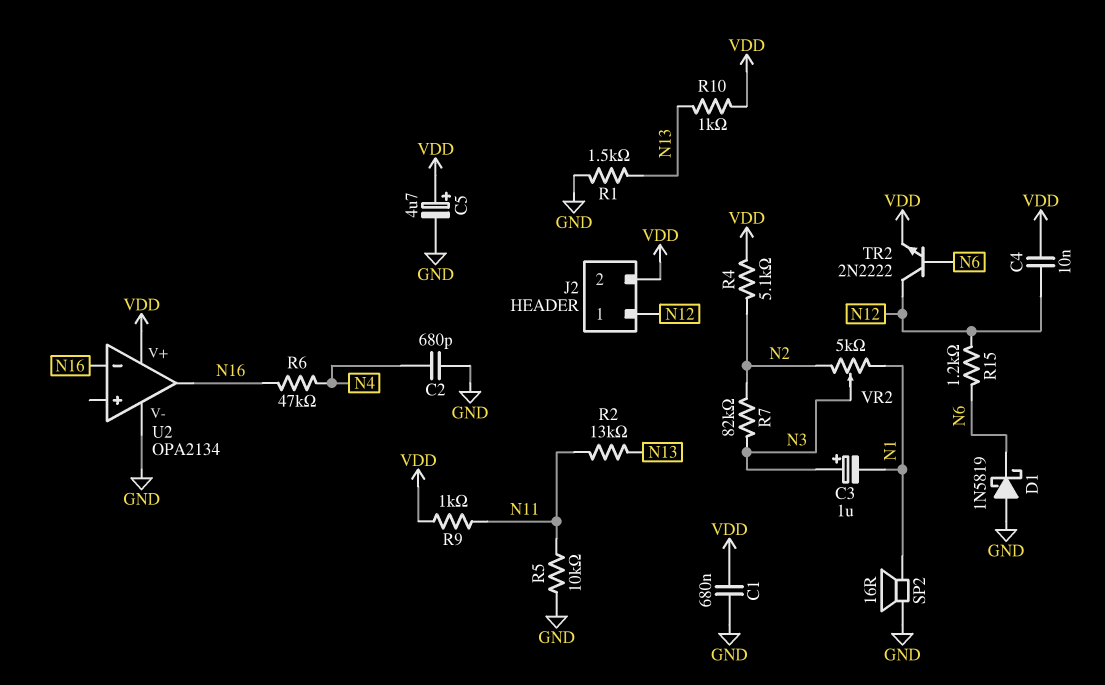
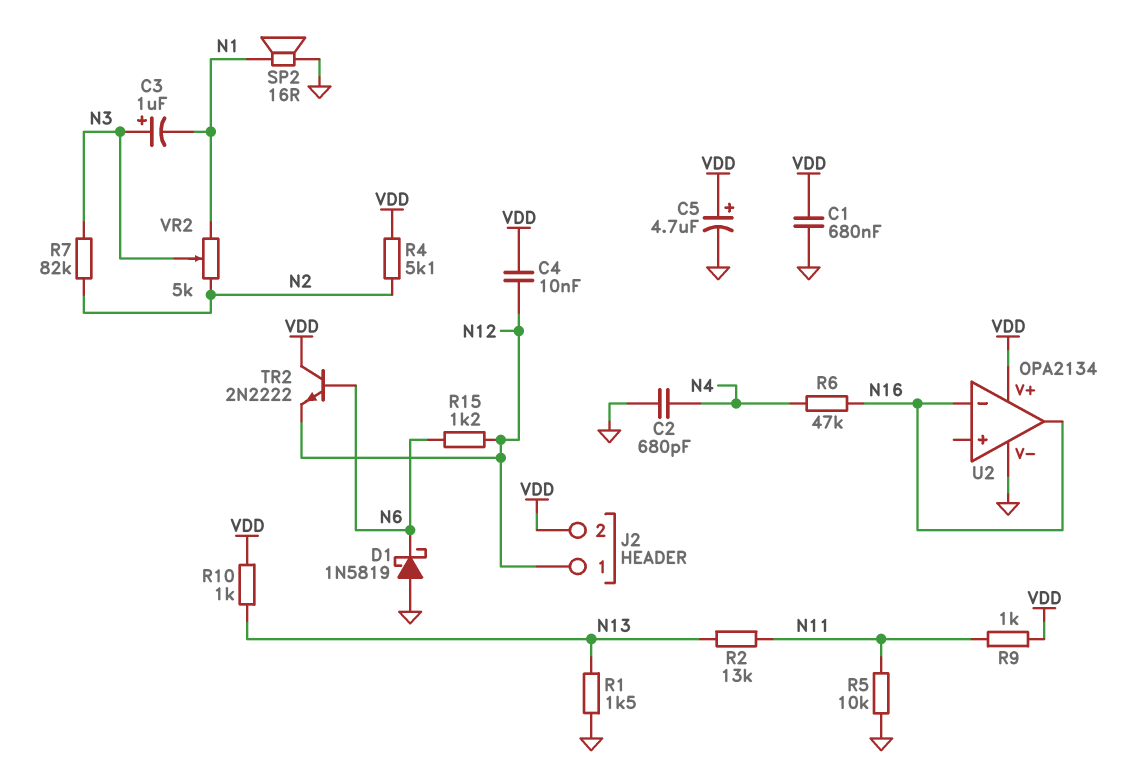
TR2: NPN 2N2222 (B N6, C N12, E VDD) -> NPN 2N2222 (B N6, C VDD, E N12)

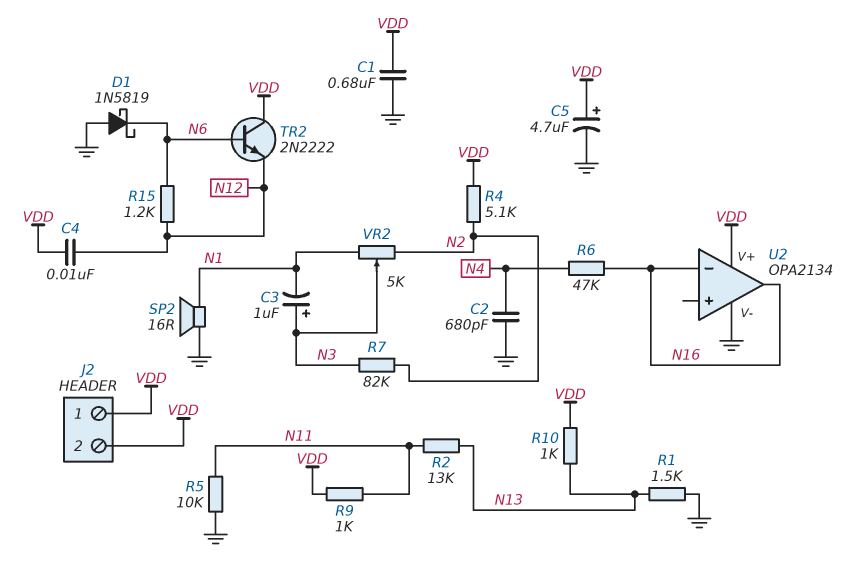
J2 pin 1: N12 -> VDD

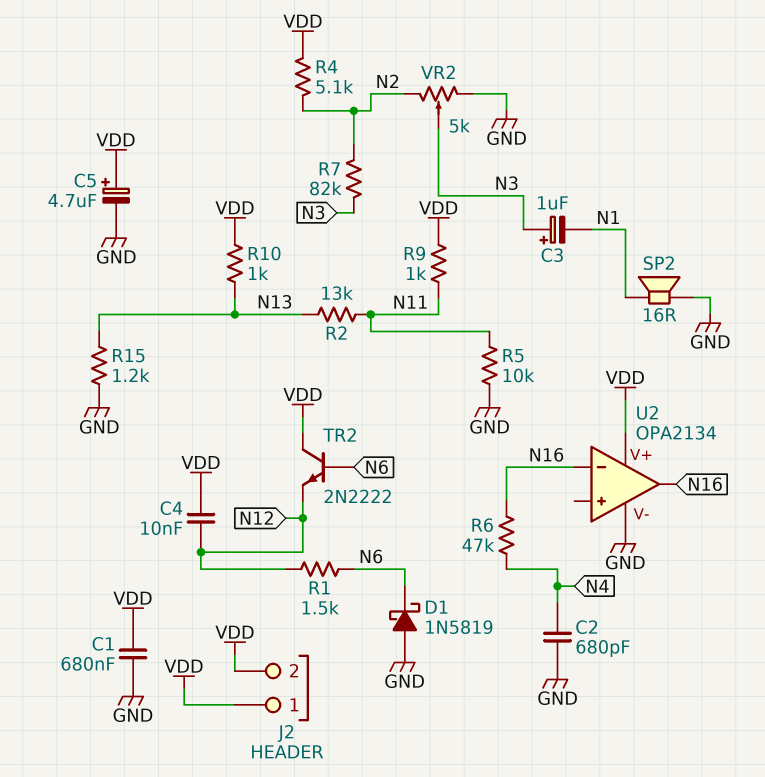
R1: 1.5k (GND, N13) -> 1.5k (N6, N12)
R15: 1.2k (N6, N12) -> 1.2k (GND, N13)
VR2: 5k (N1, N2, wiper N3) -> 5k (GND, N2, wiper N3)

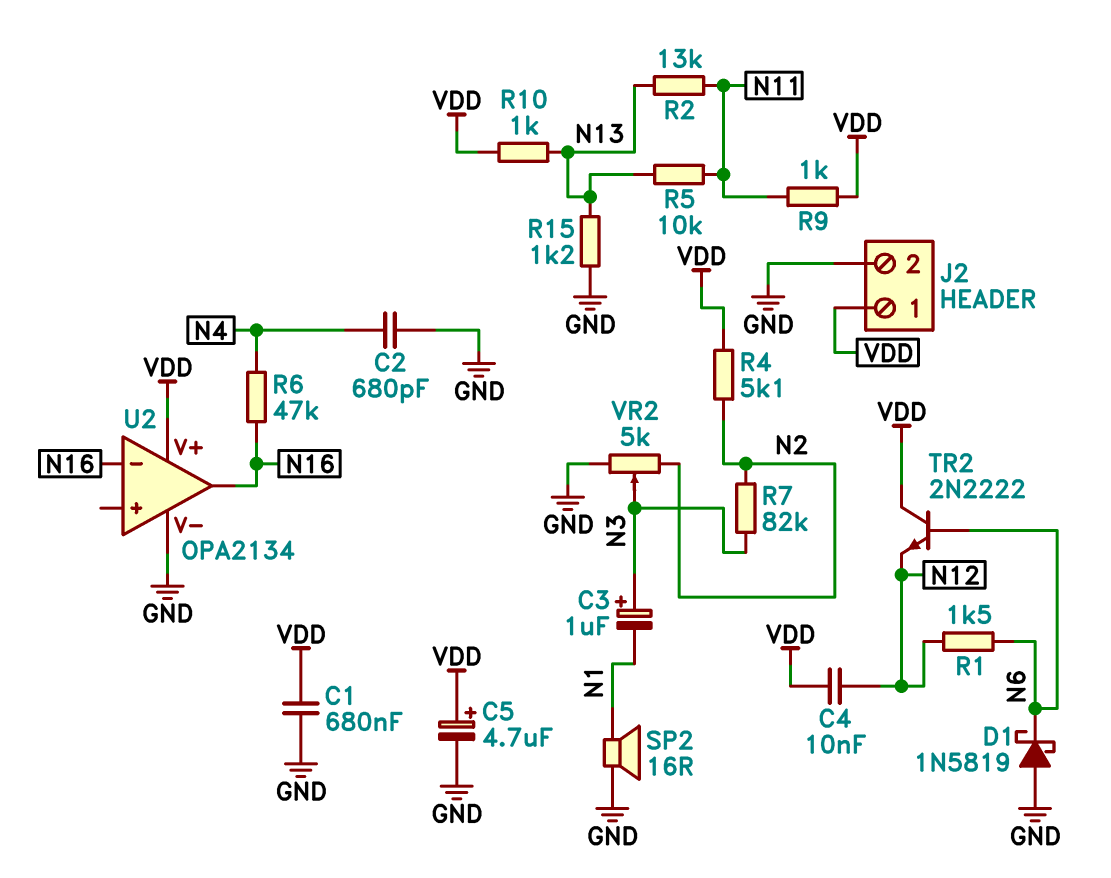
J2 pin 2: VDD -> GND
R5: 10k (GND, N11) -> 10k (N11, N13)

